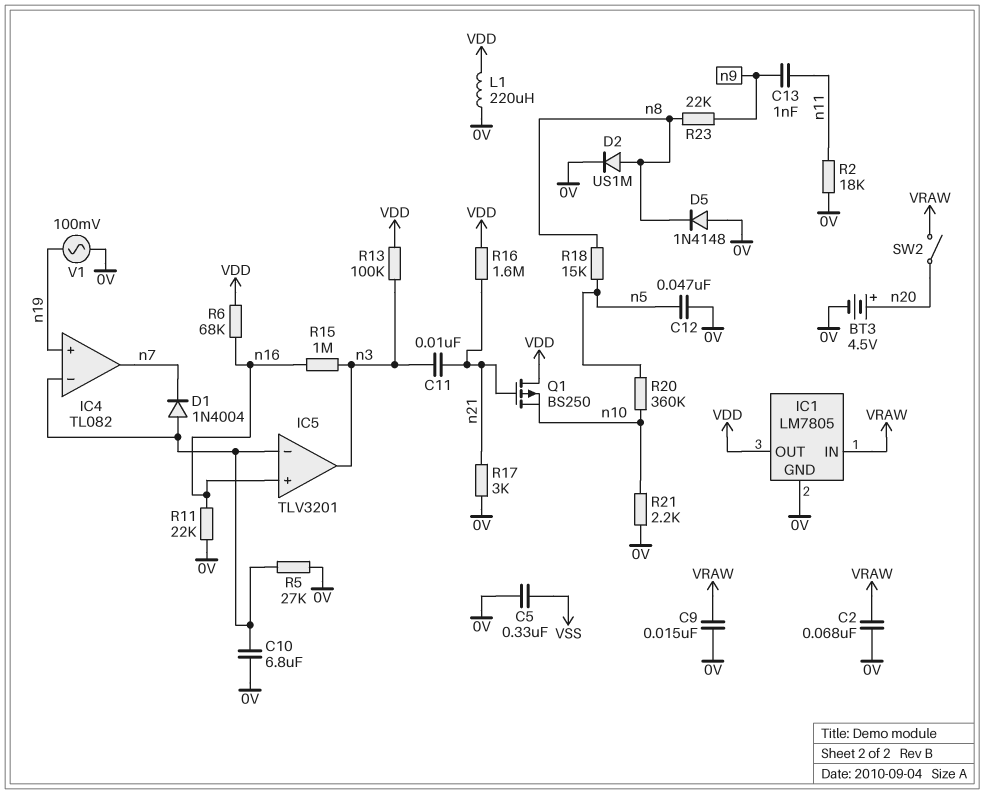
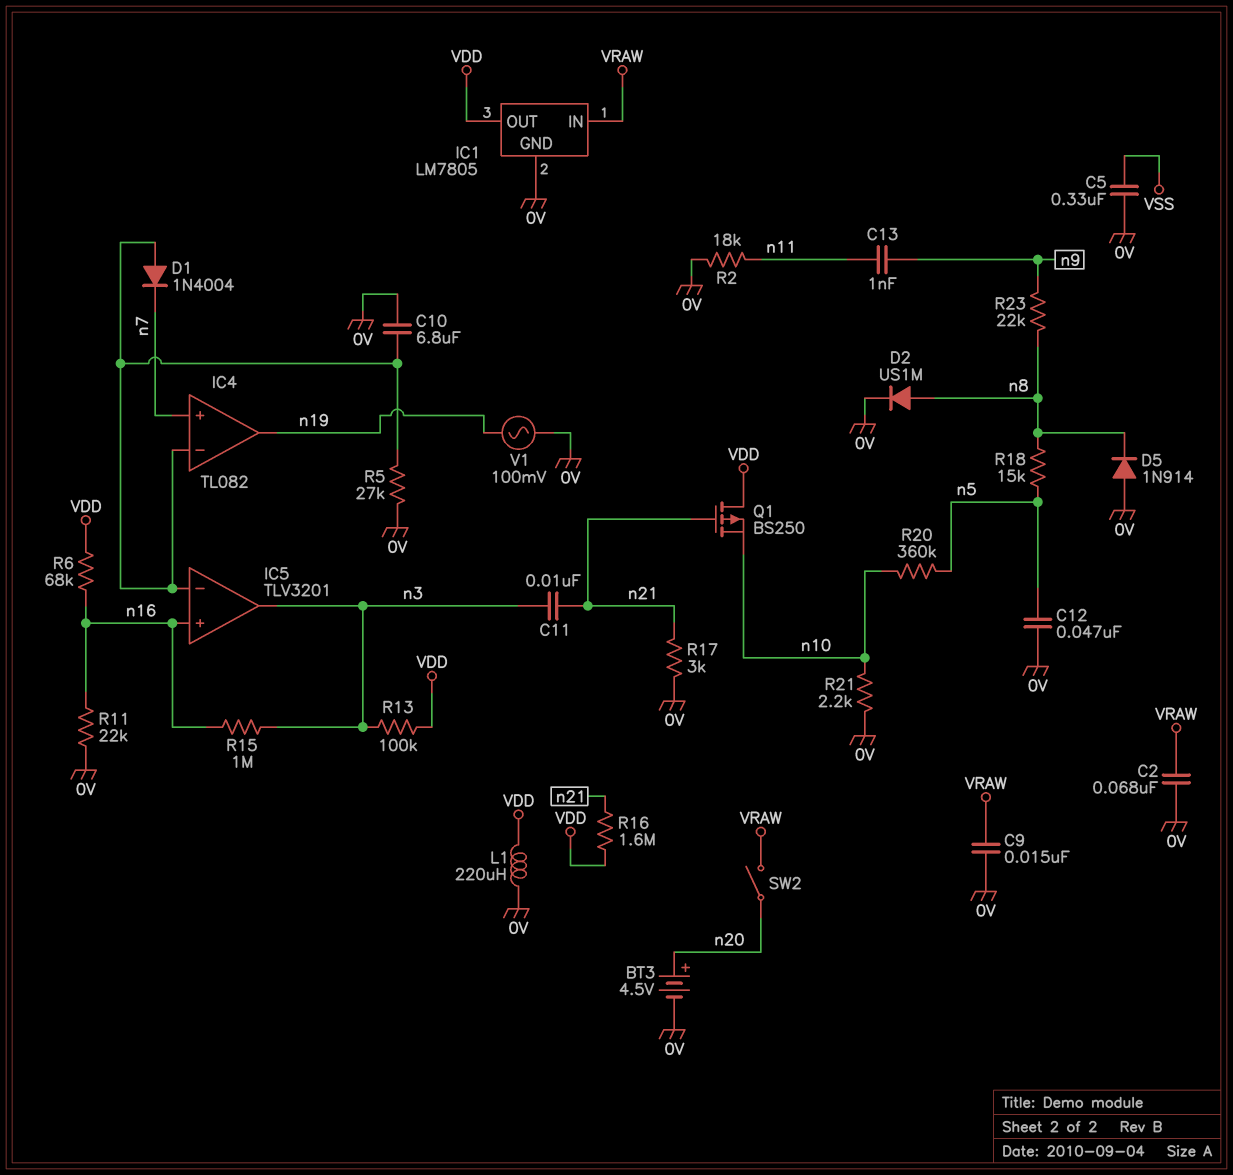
D5: diode 1N4148 (A 0V, K n8) -> diode 1N914 (A 0V, K n8)
IC4 pin in+: n19 -> n7
IC4 pin out: n7 -> n19

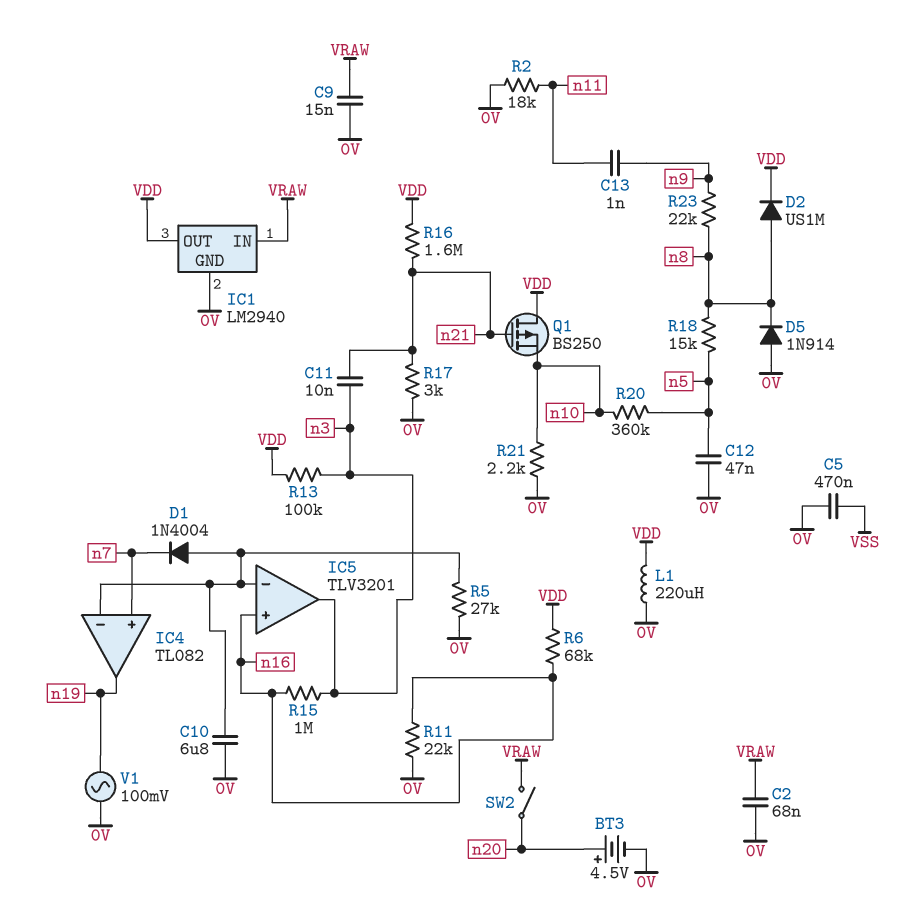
C5: 330nF (0V, VSS) -> 470nF (0V, VSS)
D2: diode US1M (A n8, K 0V) -> diode US1M (A n8, K VDD)
IC1: LM7805 -> LM2940

